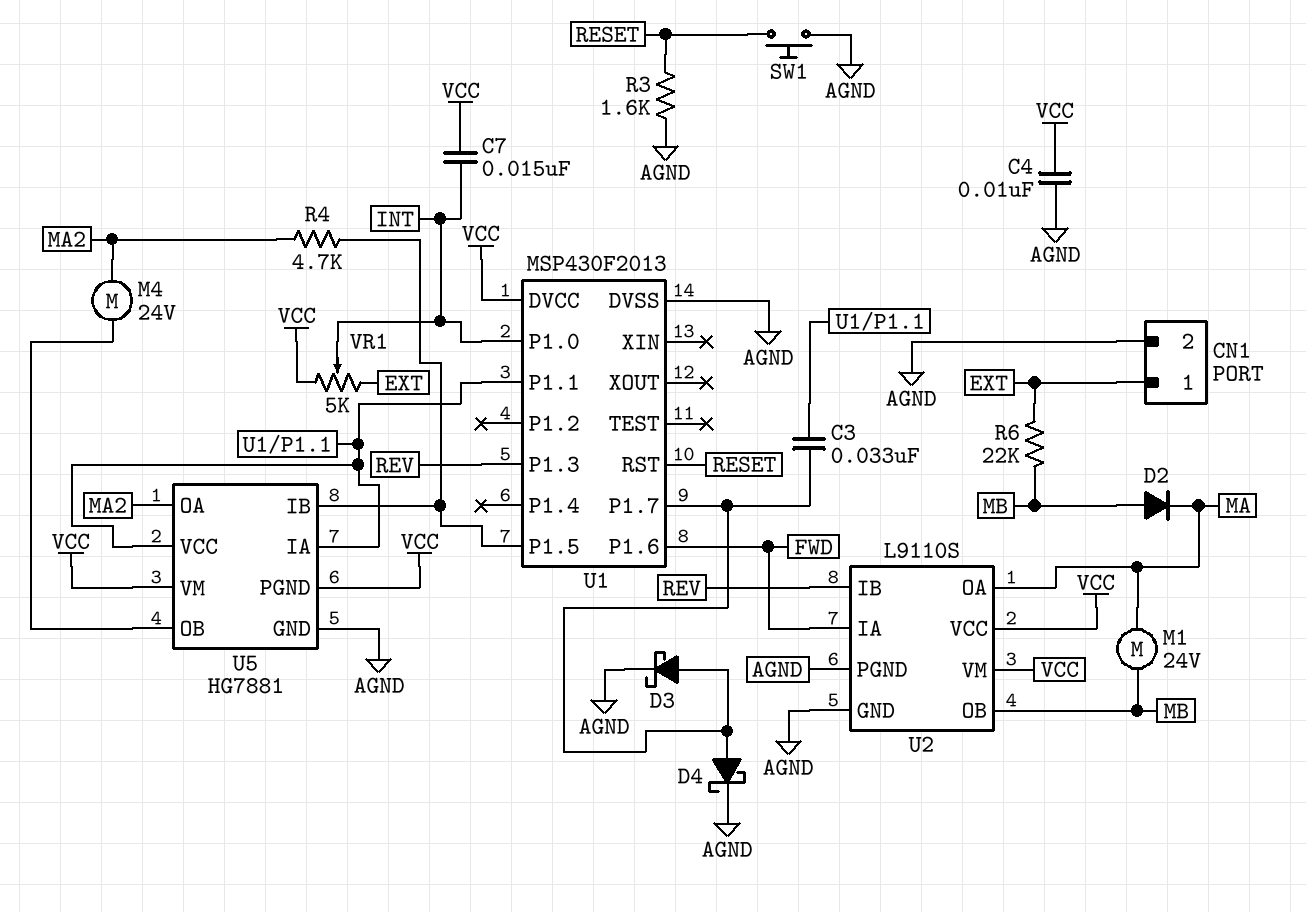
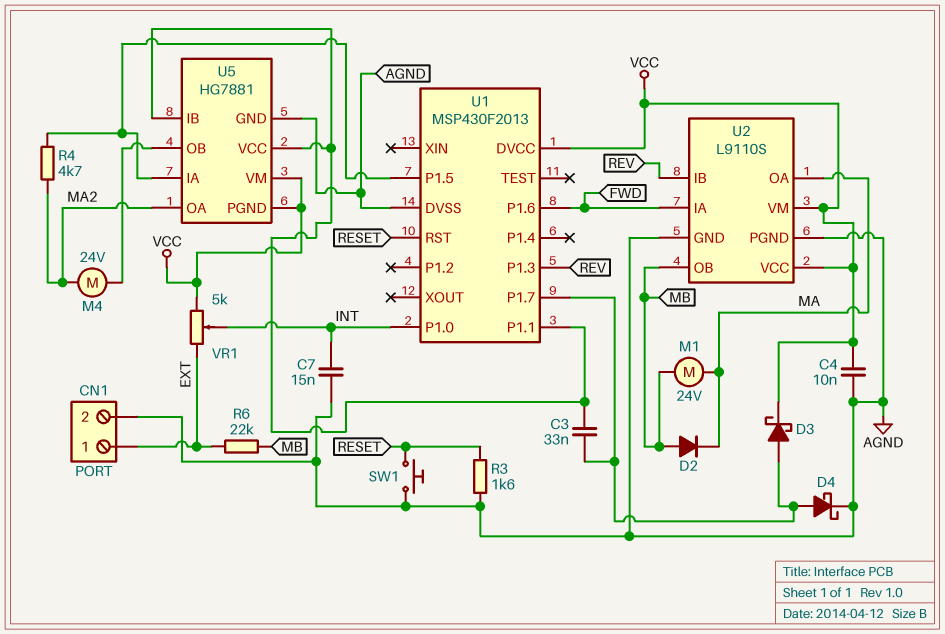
C7: 15nF (INT, VCC) -> 15nF (AGND, INT)
D3: schottky (A U1/P1.7, K AGND) -> schottky (A U1/P1.7, K VCC)
U5 pin IA: U1/P1.1 -> U1/P1.5
U5 pin IB: U1/P1.5 -> U1/P1.1

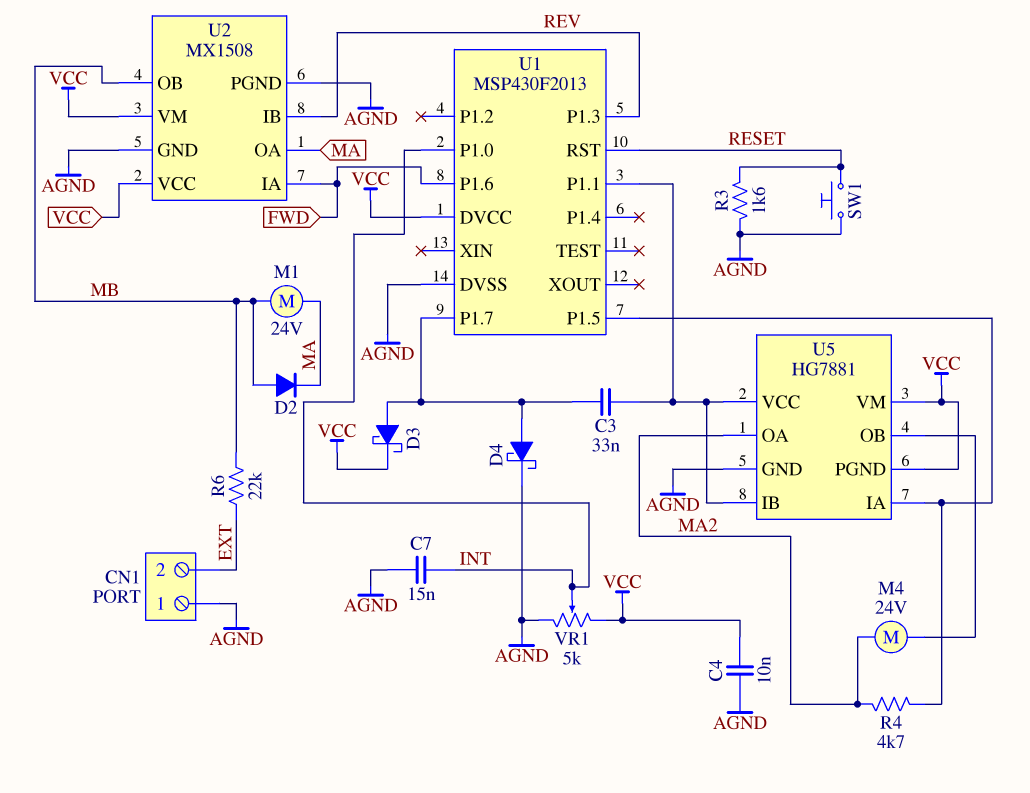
CN1 pin 1: EXT -> AGND
CN1 pin 2: AGND -> EXT
U2: L9110S -> MX1508
VR1: 5k (EXT, VCC, wiper INT) -> 5k (AGND, VCC, wiper INT)

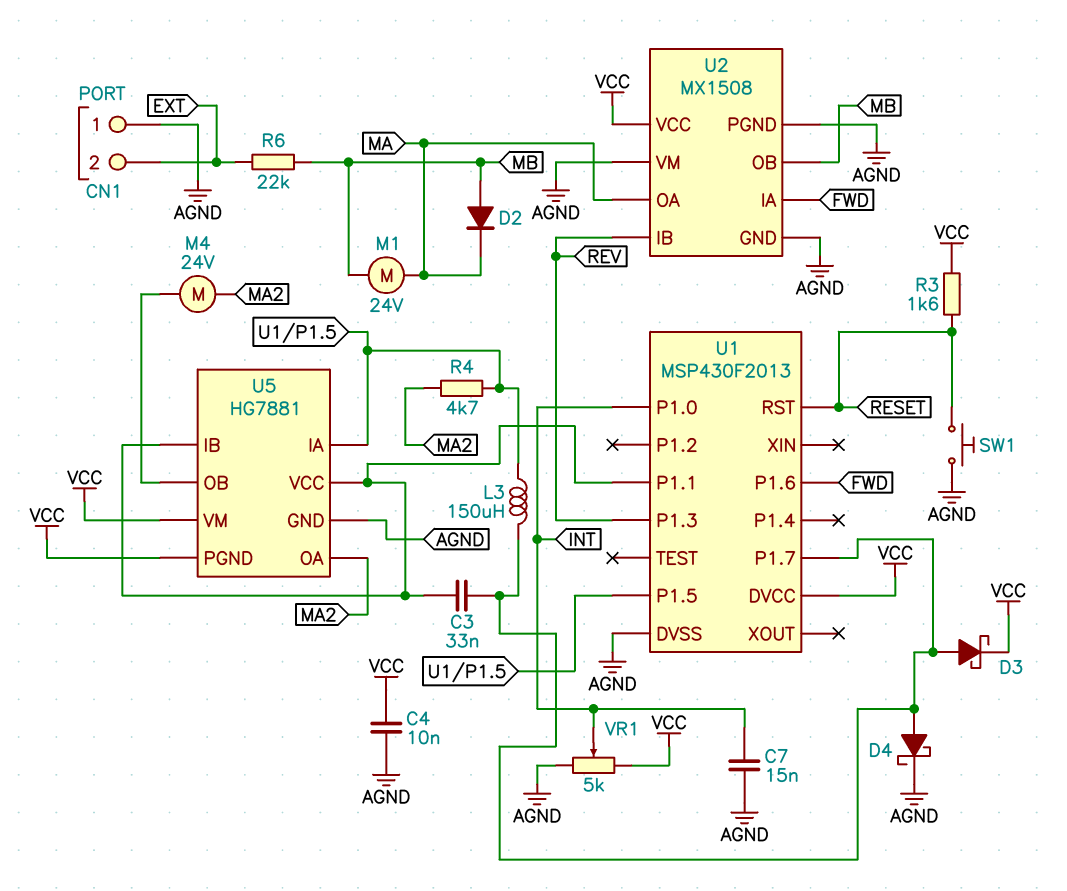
L3: none -> 150uH (U1/P1.5, U1/P1.7)
R3: 1.6k (AGND, RESET) -> 1.6k (RESET, VCC)
U2 pin VM: VCC -> AGND

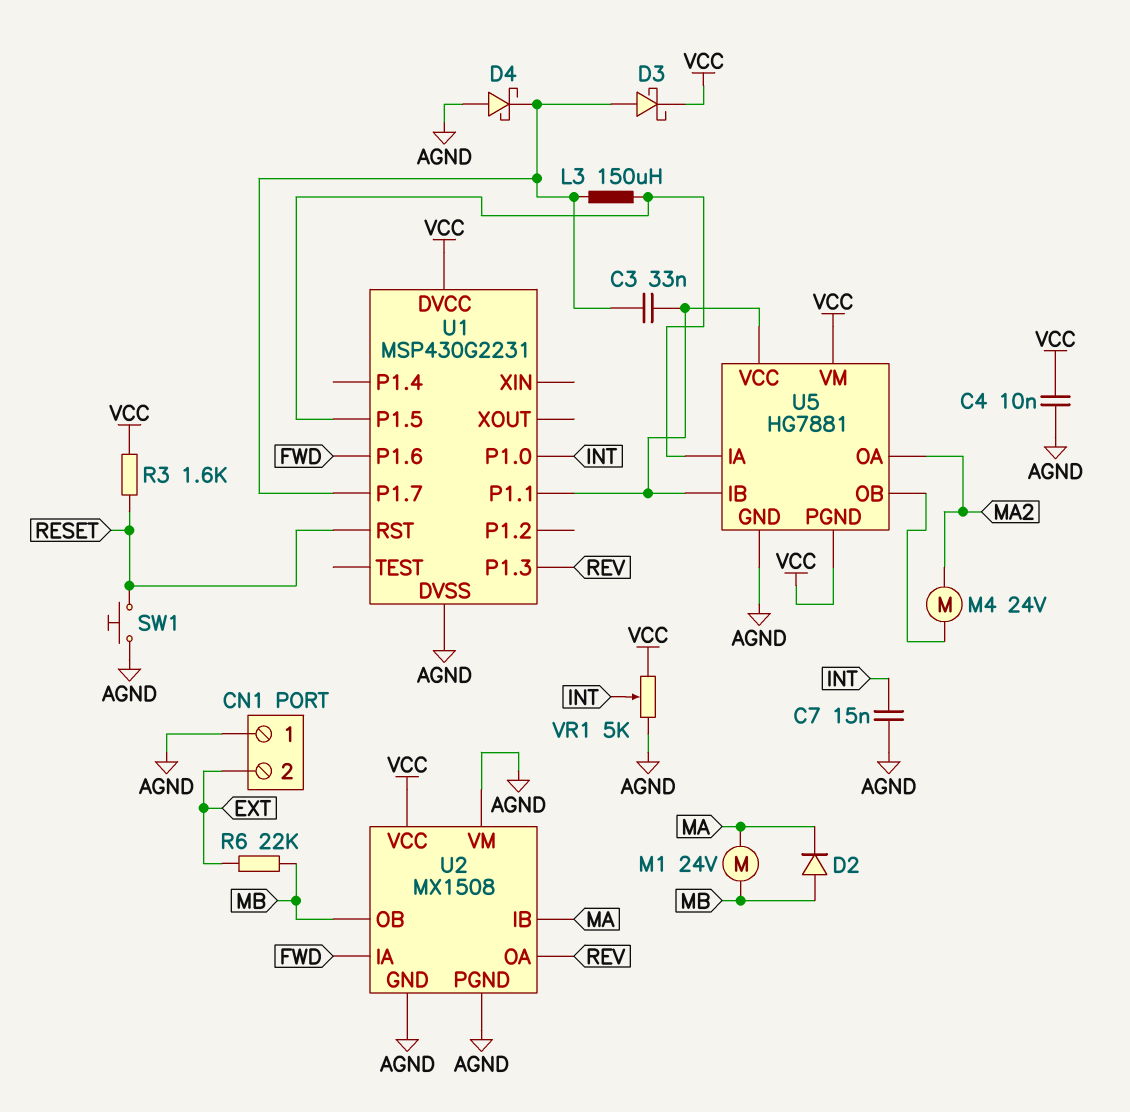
D4: schottky (A U1/P1.7, K AGND) -> schottky (A AGND, K U1/P1.7)
R4: 4.7k (MA2, U1/P1.5) -> none
U1: MSP430F2013 -> MSP430G2231
U2 pin IB: REV -> MA
U2 pin OA: MA -> REV

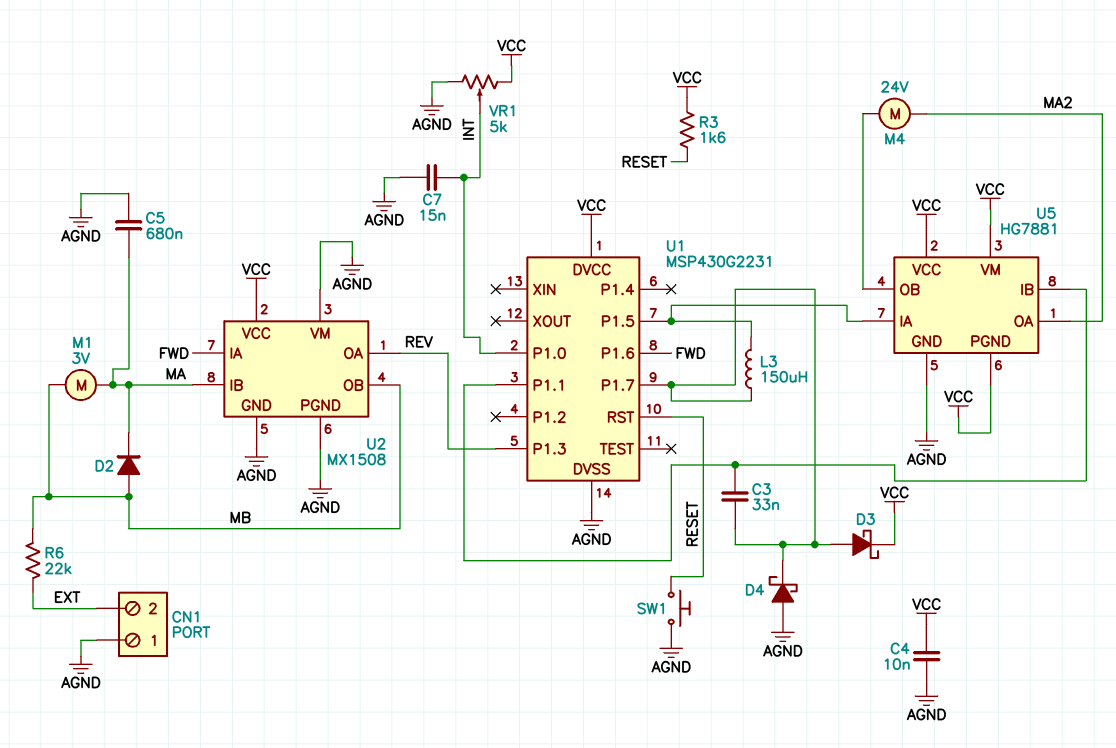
C5: none -> 680nF (AGND, MA)
M1: motor 24V (MA, MB) -> motor 3V (MA, MB)
U5 pin VCC: U1/P1.1 -> VCC

